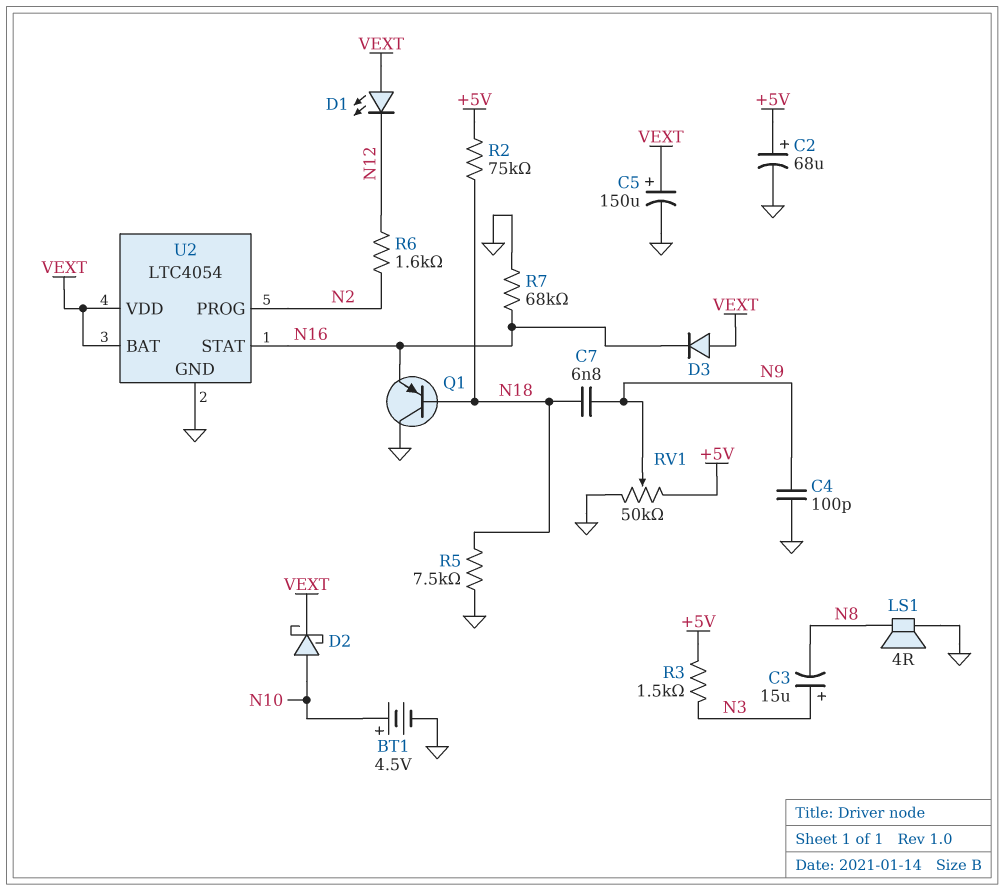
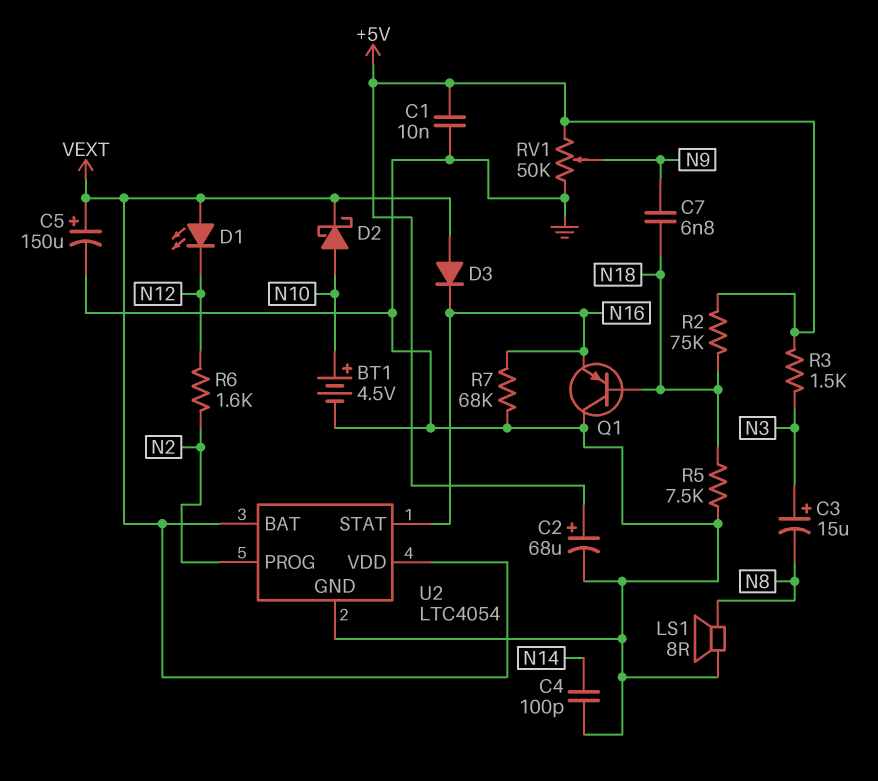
C1: none -> 10nF (+5V, GND)
C4: 100pF (GND, N9) -> 100pF (GND, N14)
LS1: speaker 4R (GND, N8) -> speaker 8R (GND, N8)

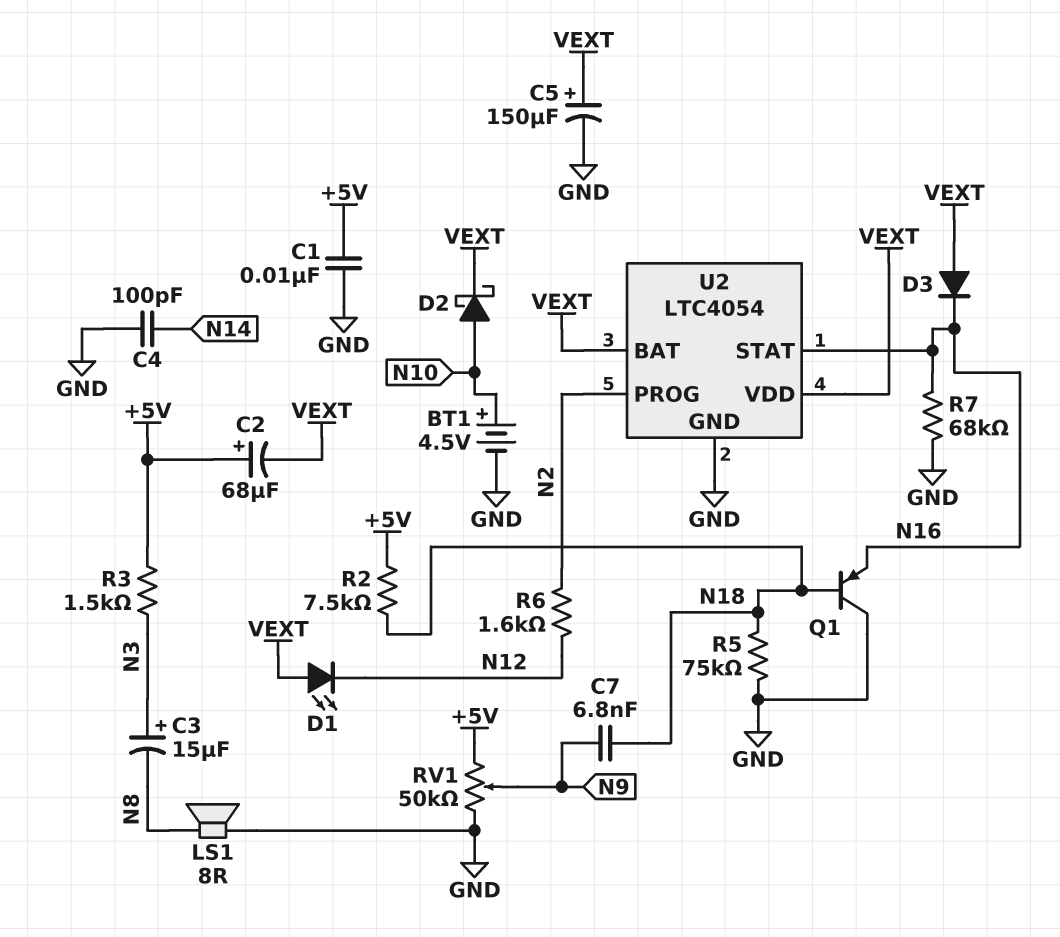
C2: 68uF (plus +5V, minus GND) -> 68uF (plus +5V, minus VEXT)
R2: 75k (+5V, N18) -> 7.5k (+5V, N18)
R5: 7.5k (GND, N18) -> 75k (GND, N18)

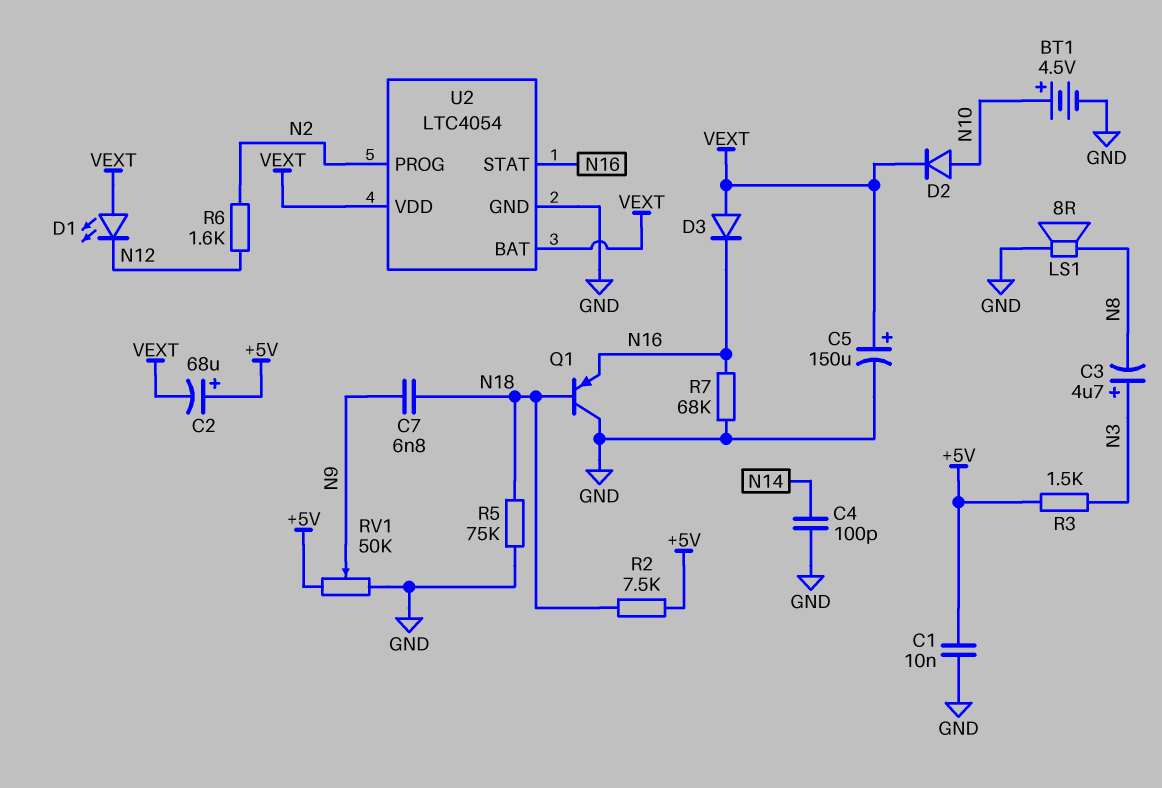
C3: 15uF (plus N3, minus N8) -> 4.7uF (plus N3, minus N8)
D2: schottky (A N10, K VEXT) -> diode (A N10, K VEXT)

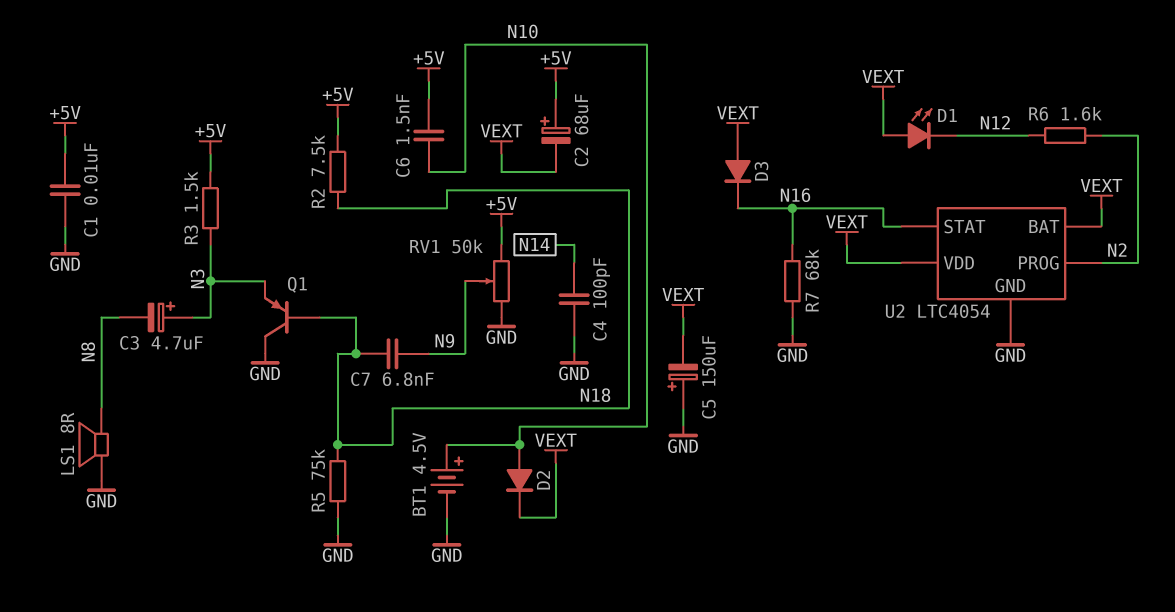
C5: 150uF (plus VEXT, minus GND) -> 150uF (plus GND, minus VEXT)
C6: none -> 1.5nF (+5V, N10)
Q1: PNP (B N18, C GND, E N16) -> PNP (B N18, C GND, E N3)

